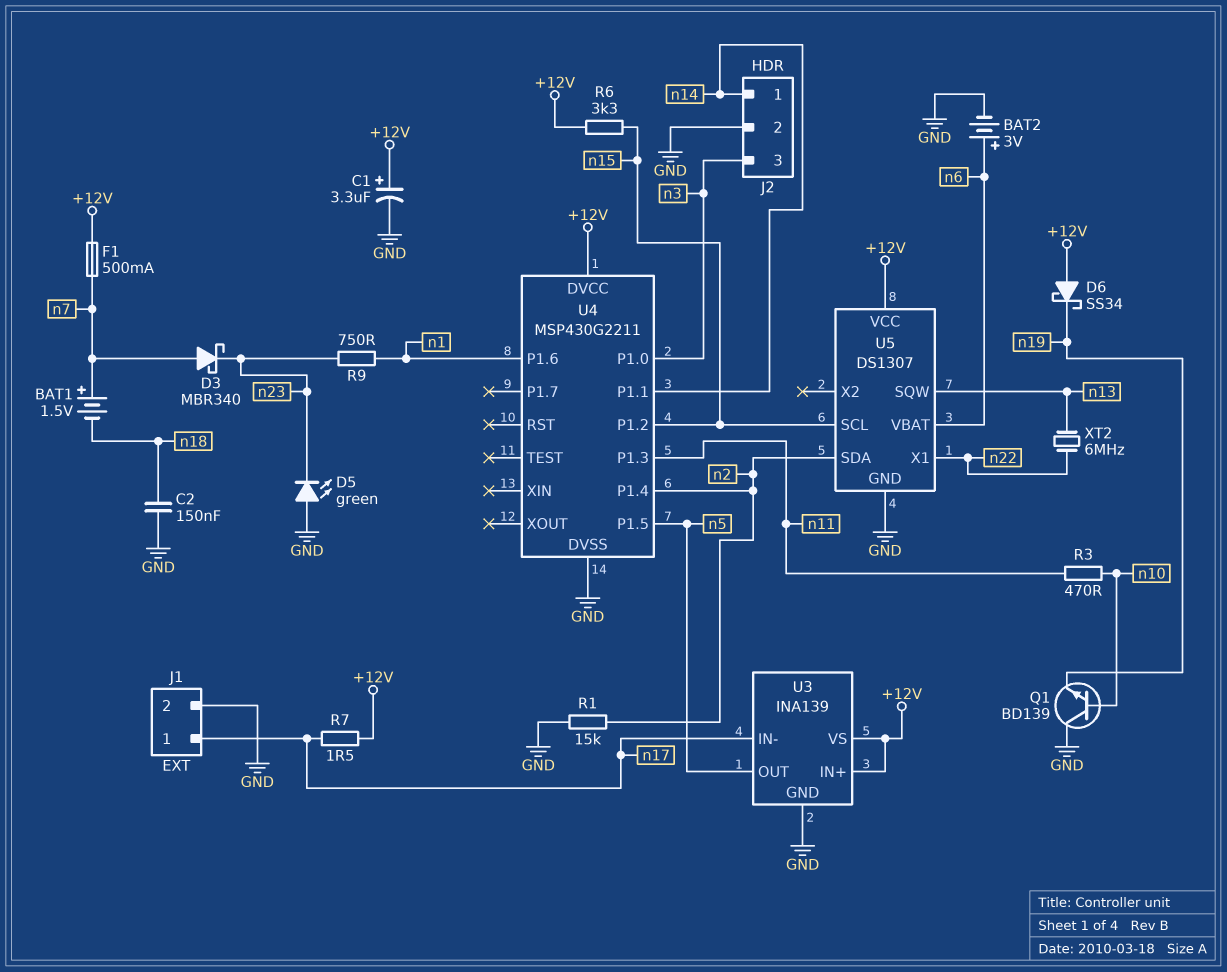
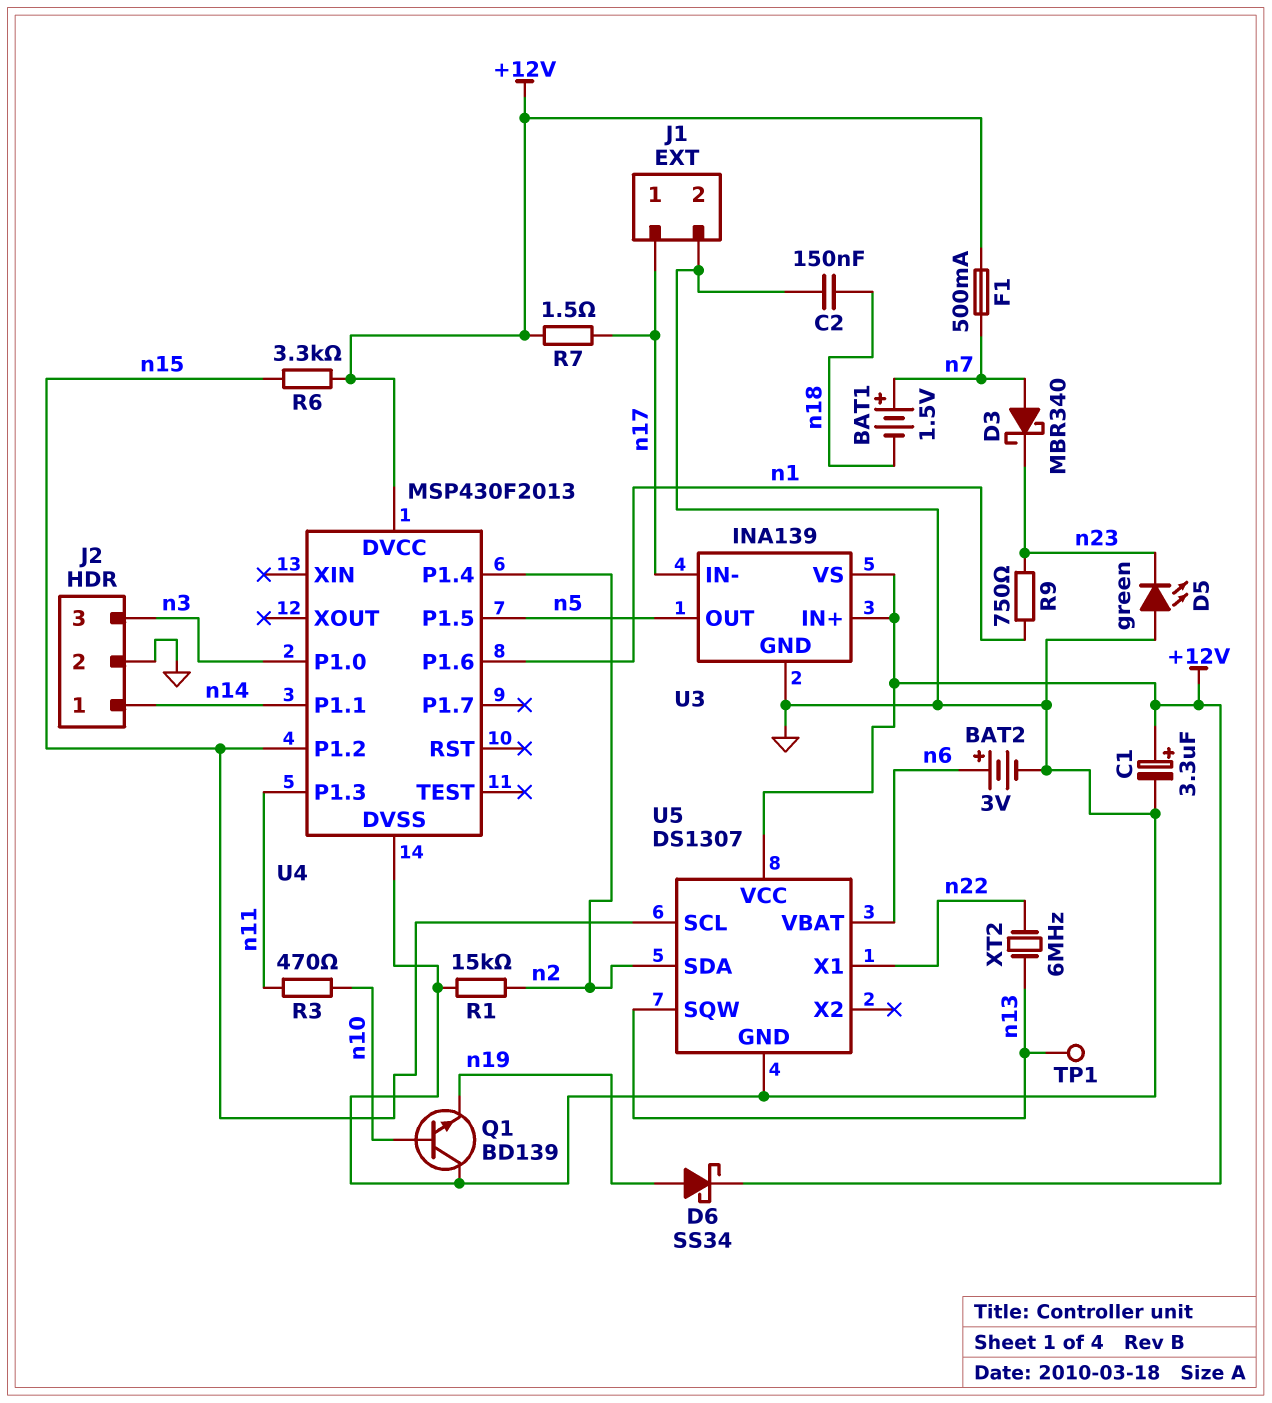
D6: schottky SS34 (A +12V, K n19) -> schottky SS34 (A n19, K +12V)
TP1: none -> test point (n13)
U4: MSP430G2211 -> MSP430F2013

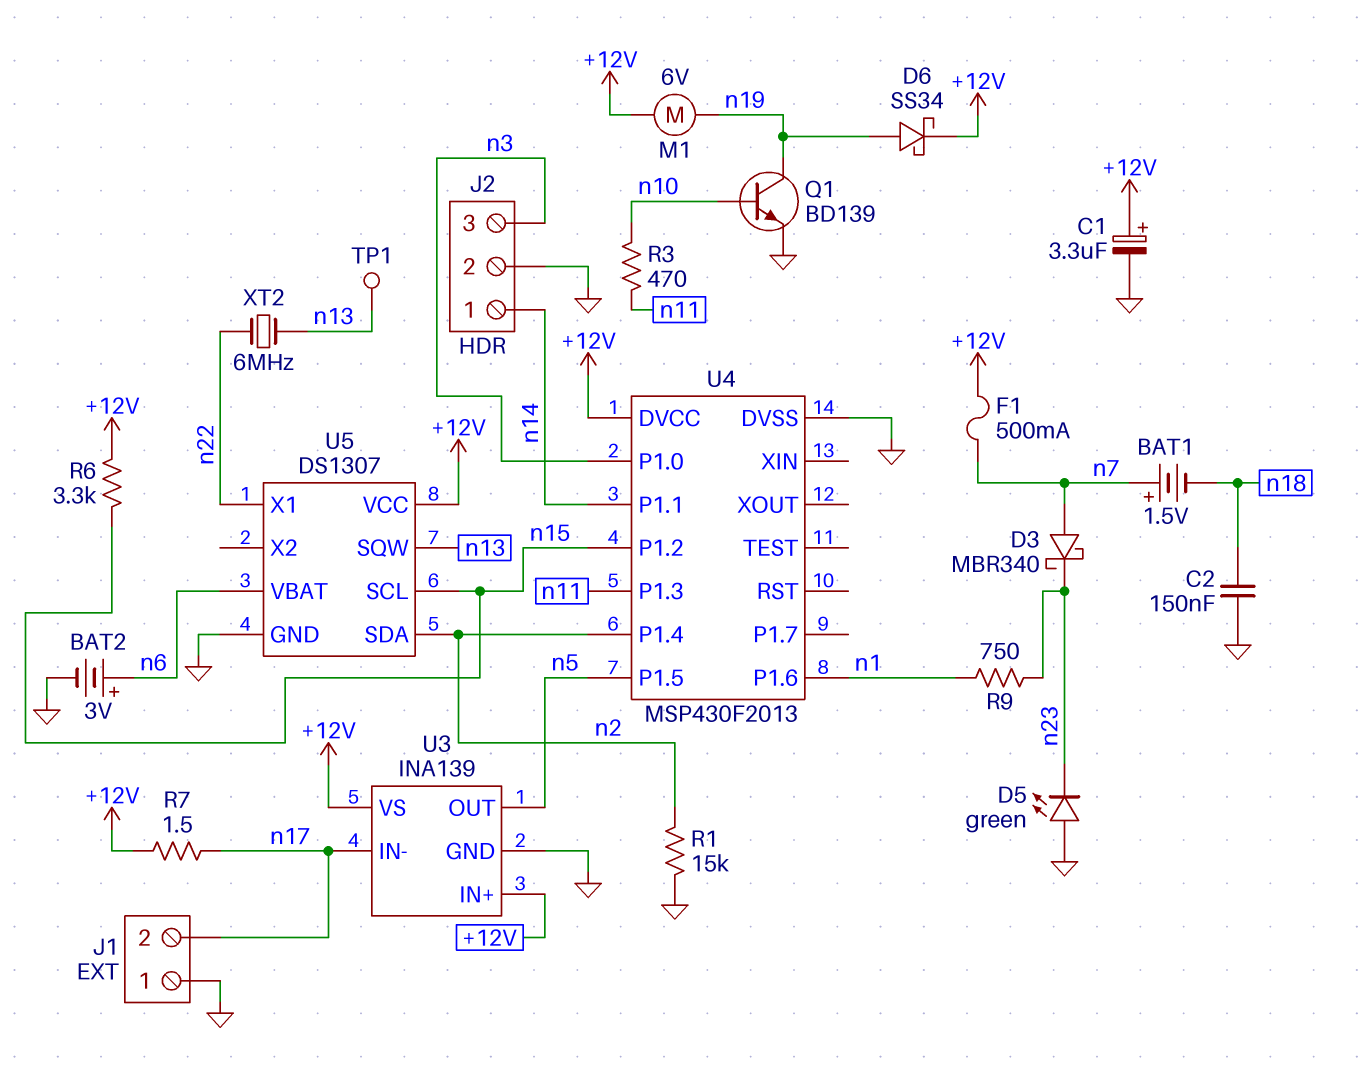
J1 pin 1: n17 -> GND
J1 pin 2: GND -> n17
M1: none -> motor 6V (+12V, n19)
Q1: NPN BD139 (B n10, C GND, E n19) -> NPN BD139 (B n10, C n19, E GND)

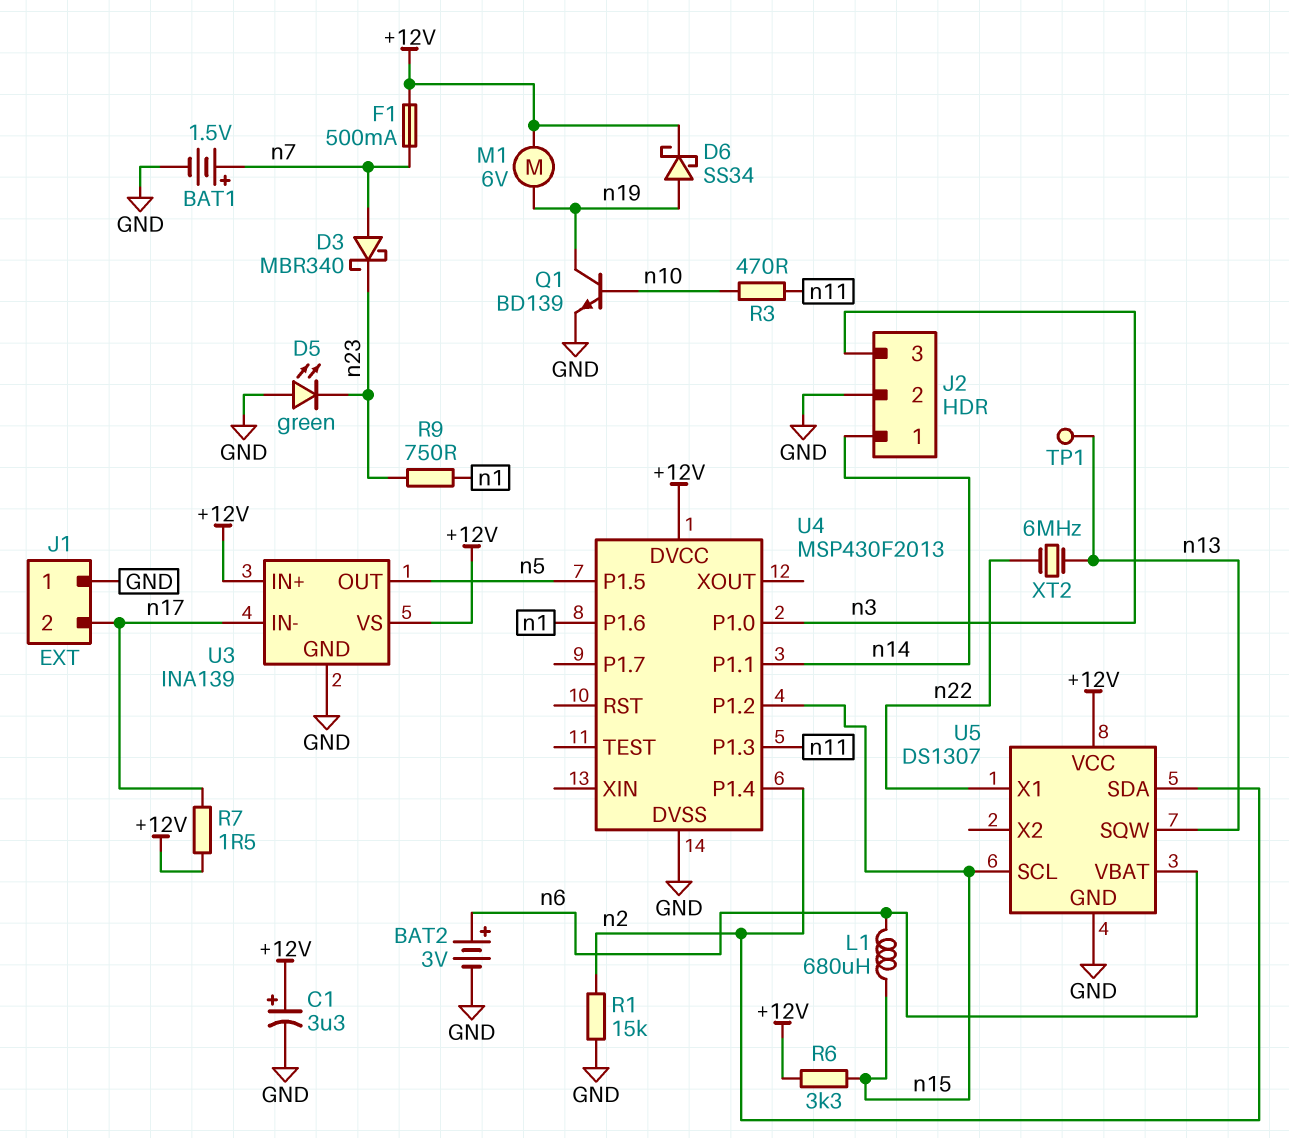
BAT1: 1.5V (plus n7, minus n18) -> 1.5V (plus n7, minus GND)
C2: 150nF (GND, n18) -> none
L1: none -> 680uH (n6, n15)

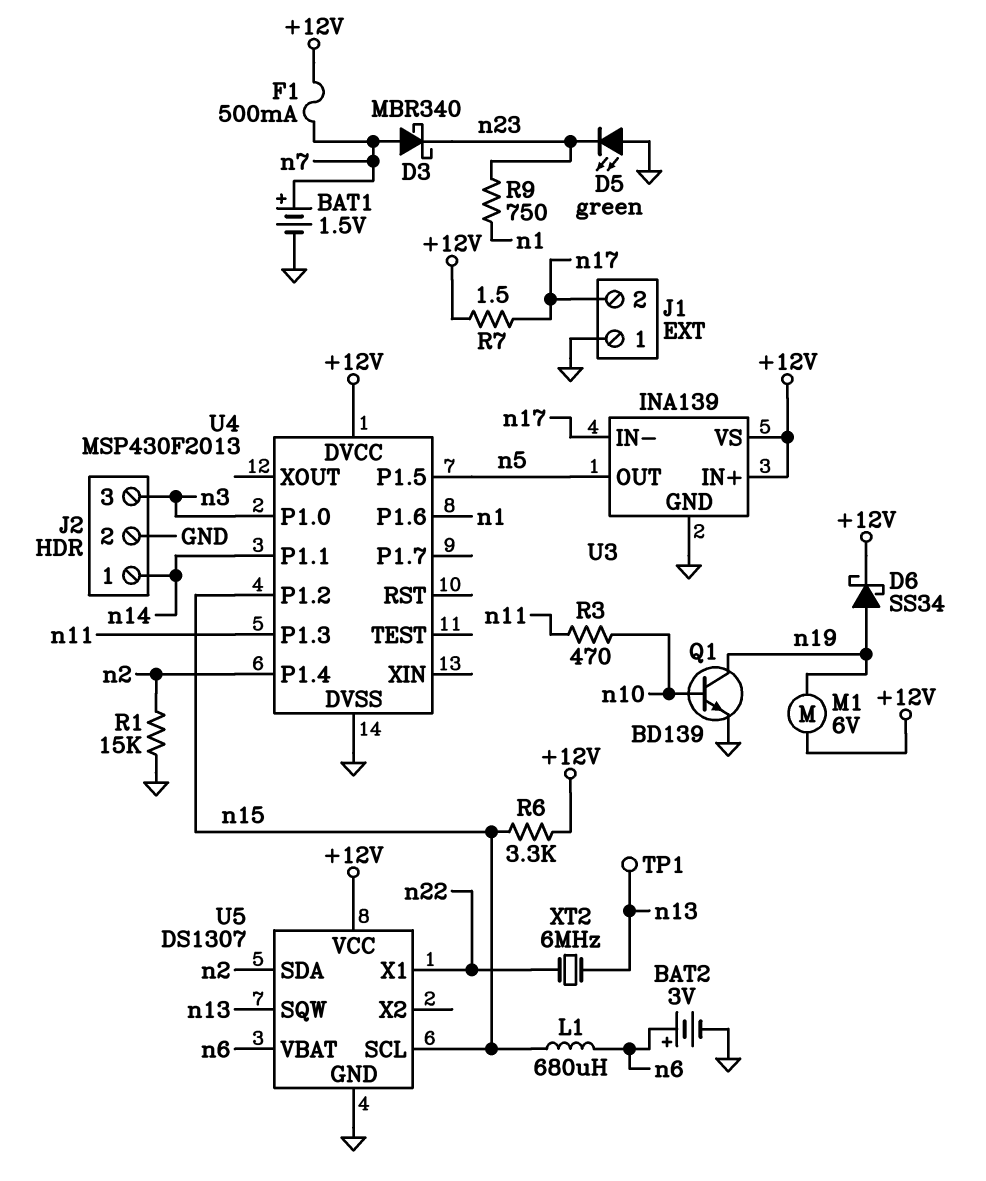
C1: 3.3uF (plus +12V, minus GND) -> none

